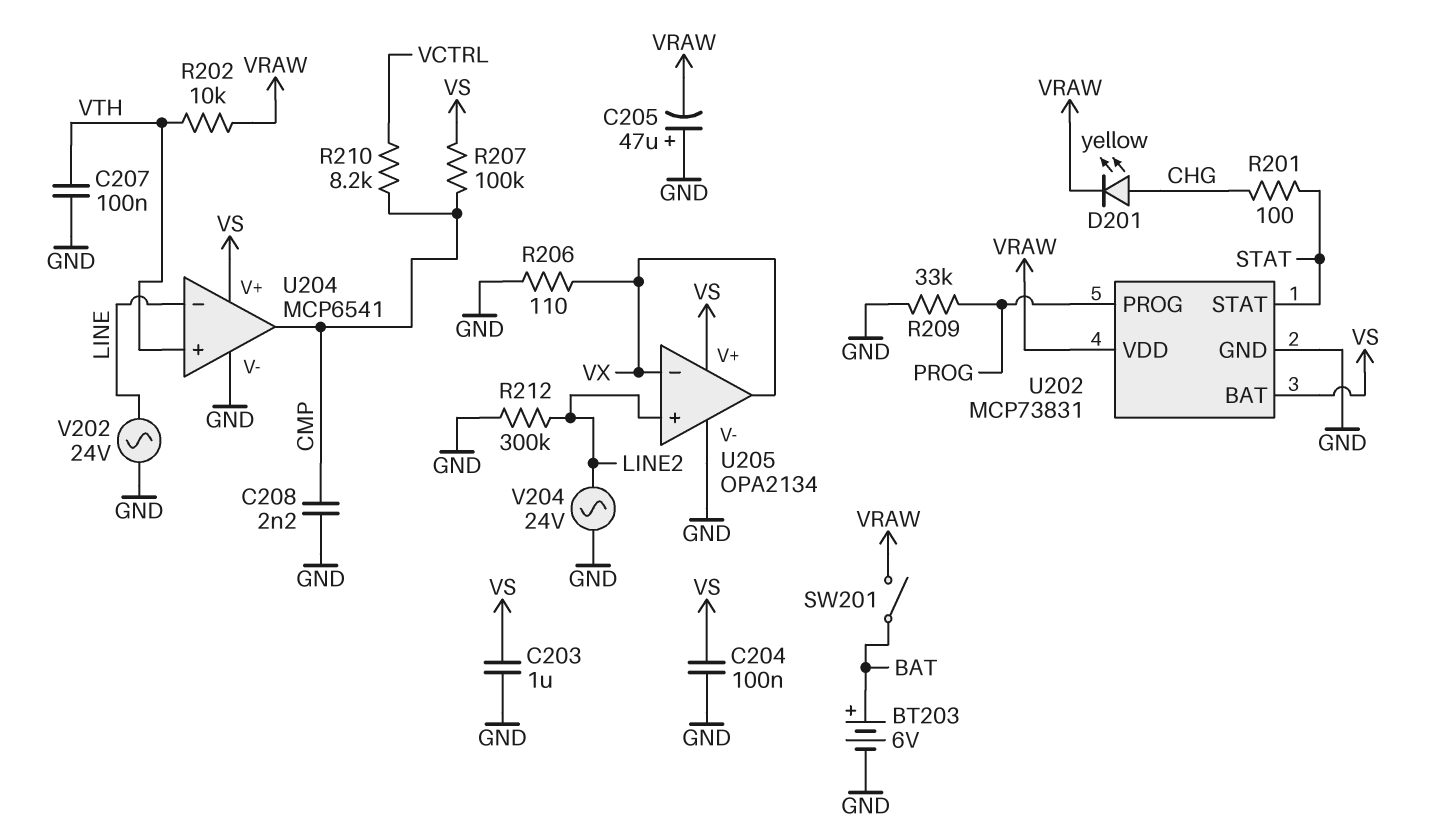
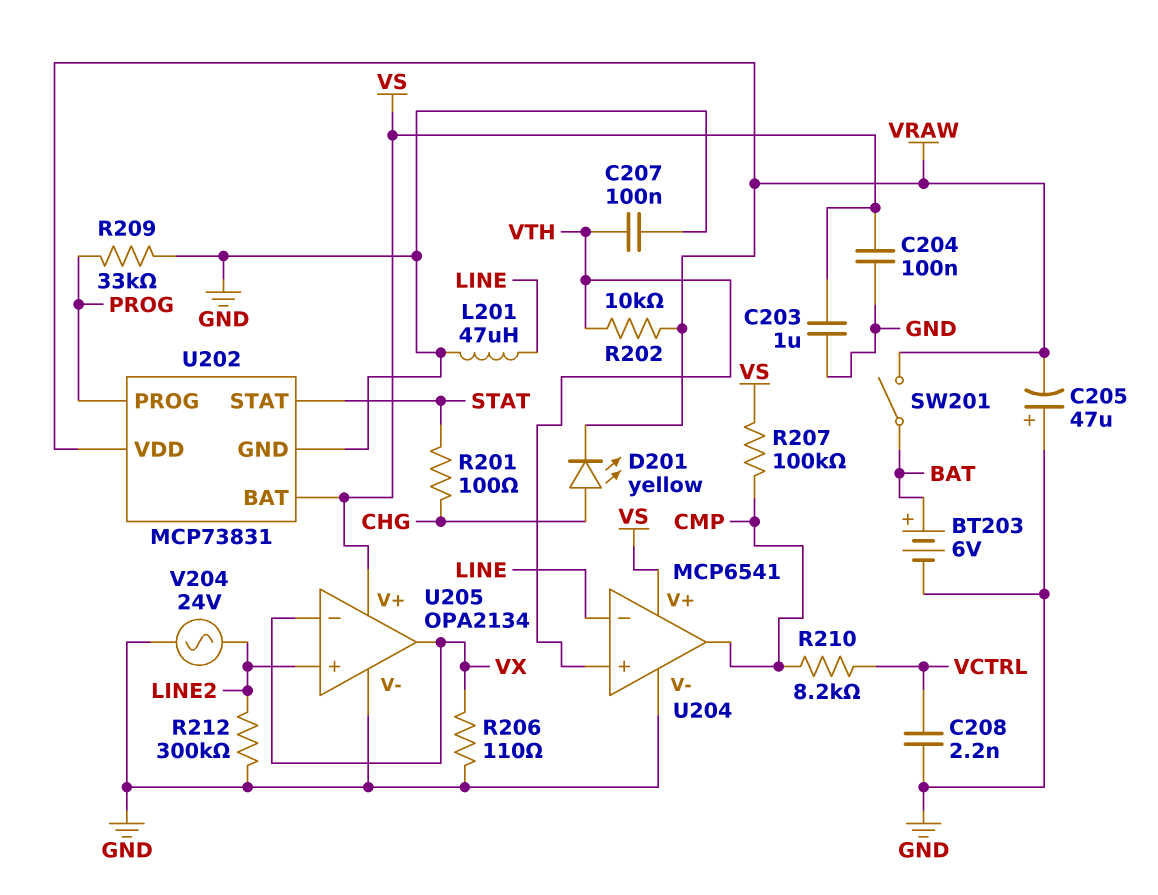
C208: 2.2nF (CMP, GND) -> 2.2nF (GND, VCTRL)
L201: none -> 47uH (GND, LINE)
V202: AC 24V (GND, LINE) -> none

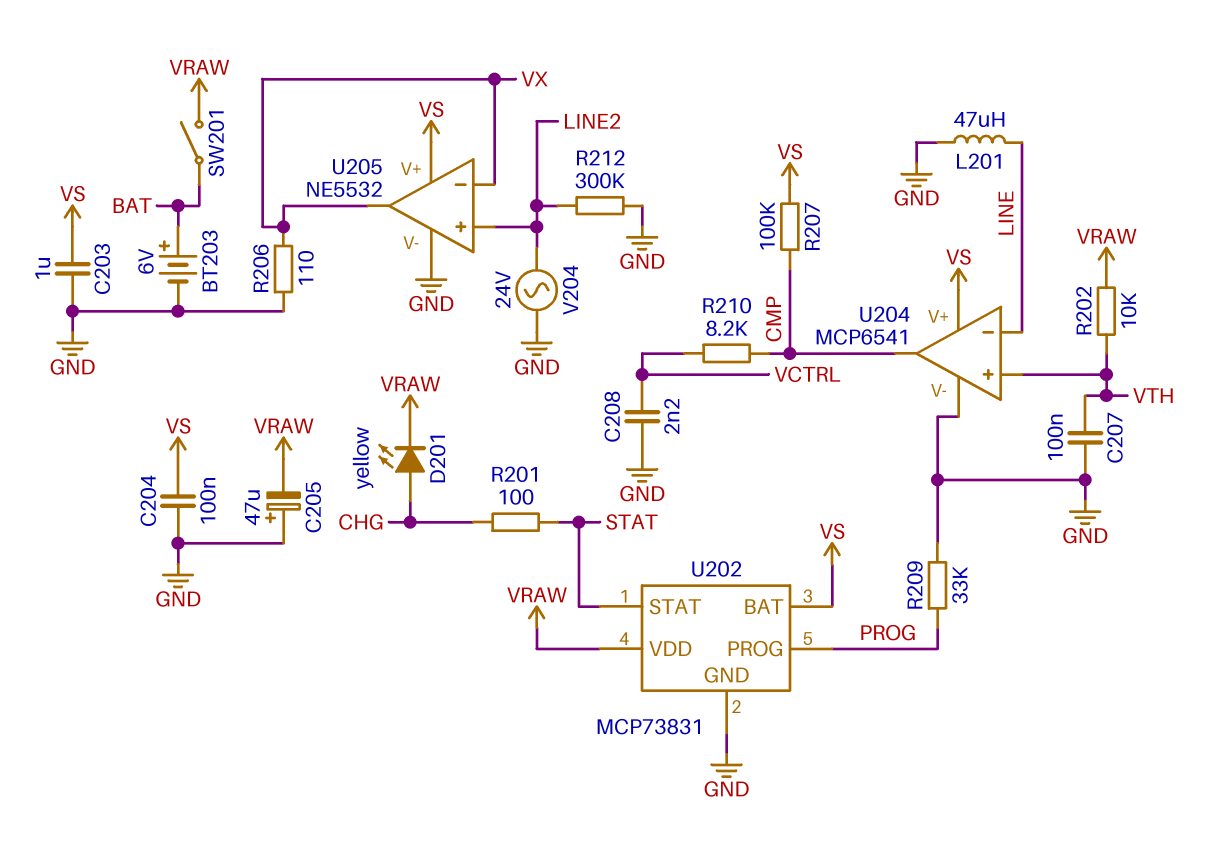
U205: OPA2134 -> NE5532

